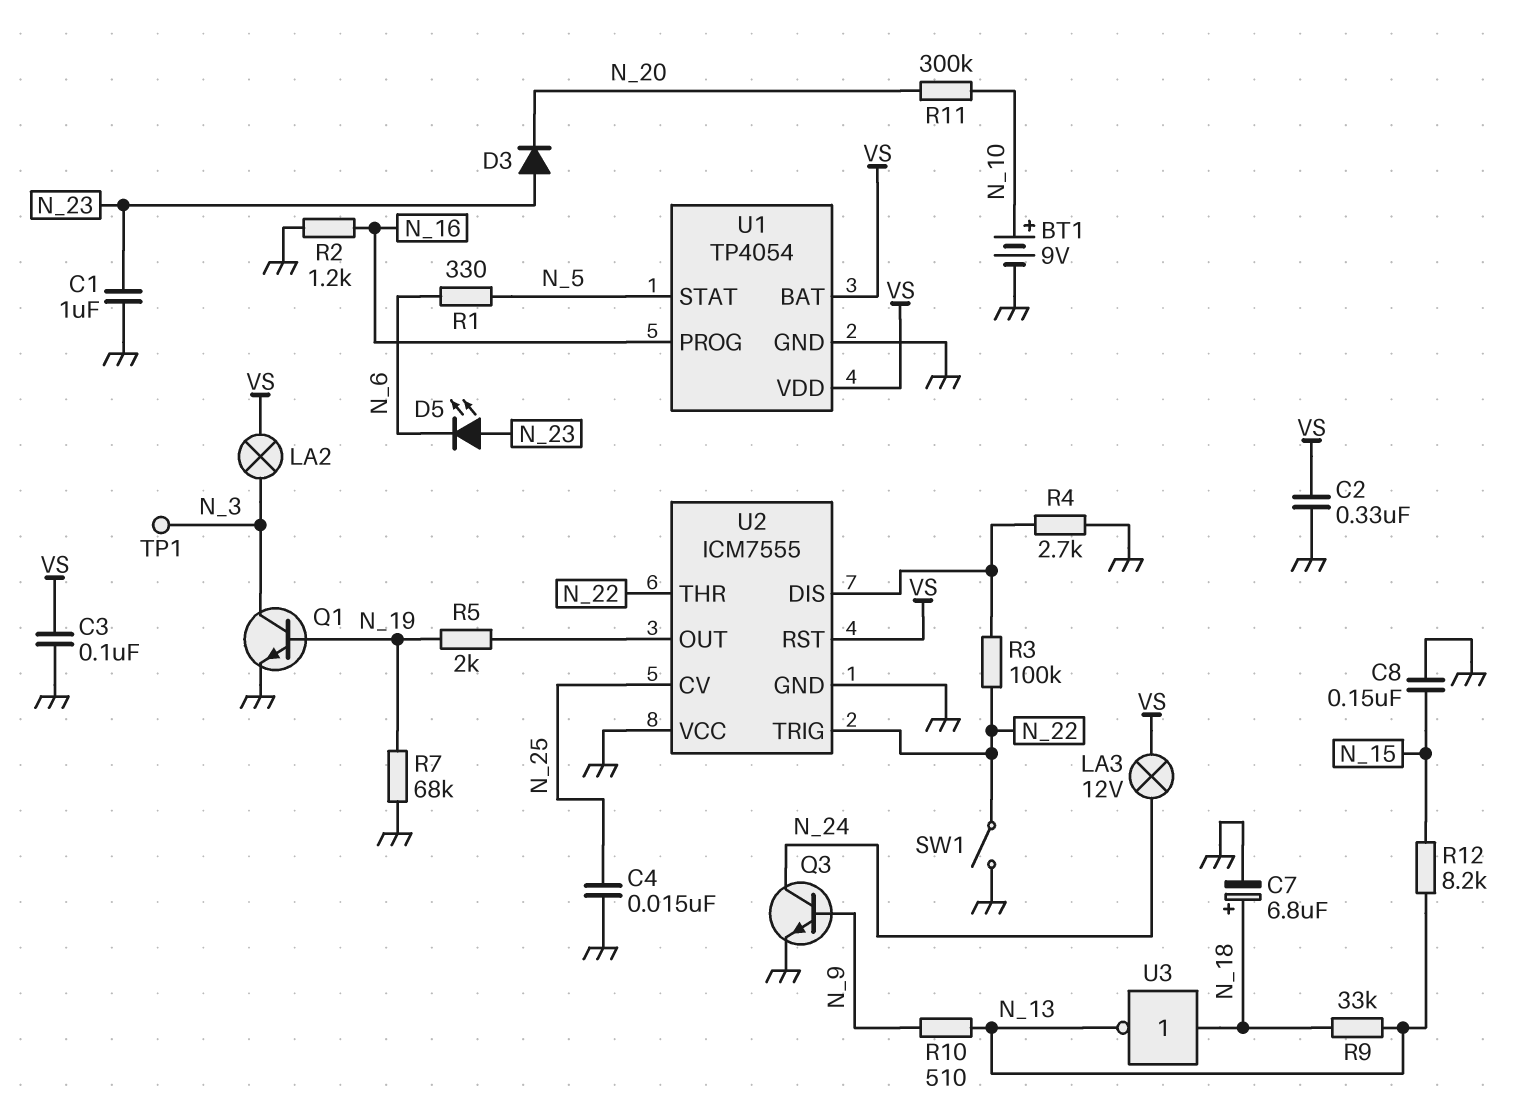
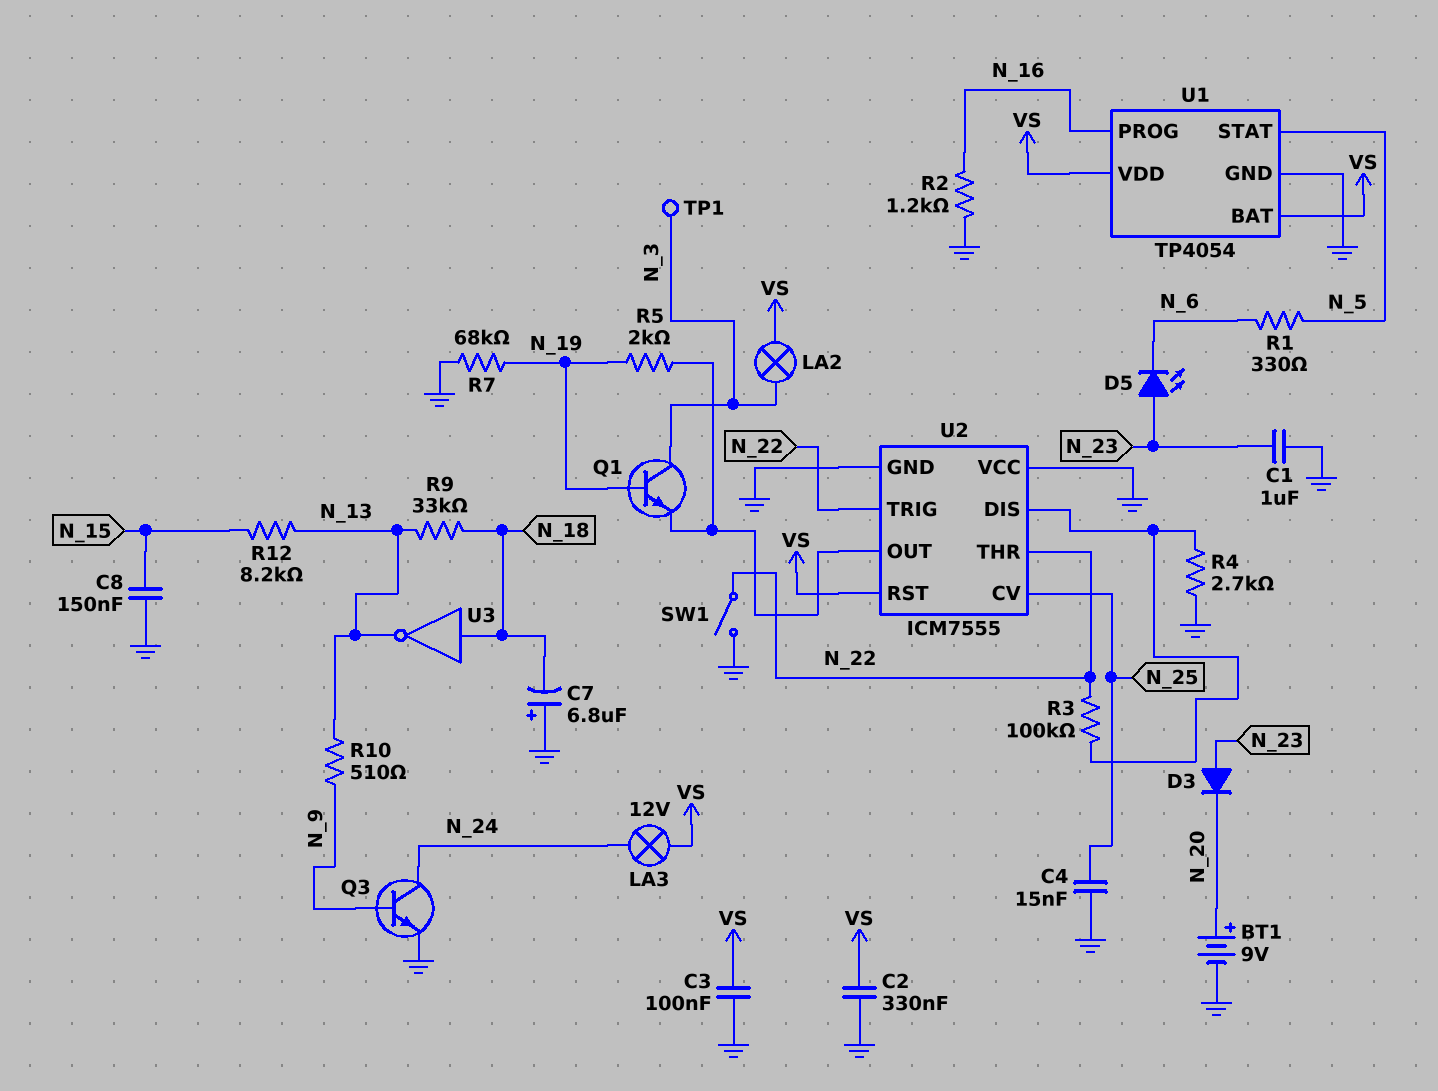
BT1: 9V (plus N_10, minus GND) -> 9V (plus N_20, minus GND)
C7: 6.8uF (plus N_18, minus GND) -> 6.8uF (plus GND, minus N_18)
Q1: NPN (B N_19, C N_3, E GND) -> NPN (B N_19, C N_3, E U2/OUT)
R11: 300k (N_10, N_20) -> none

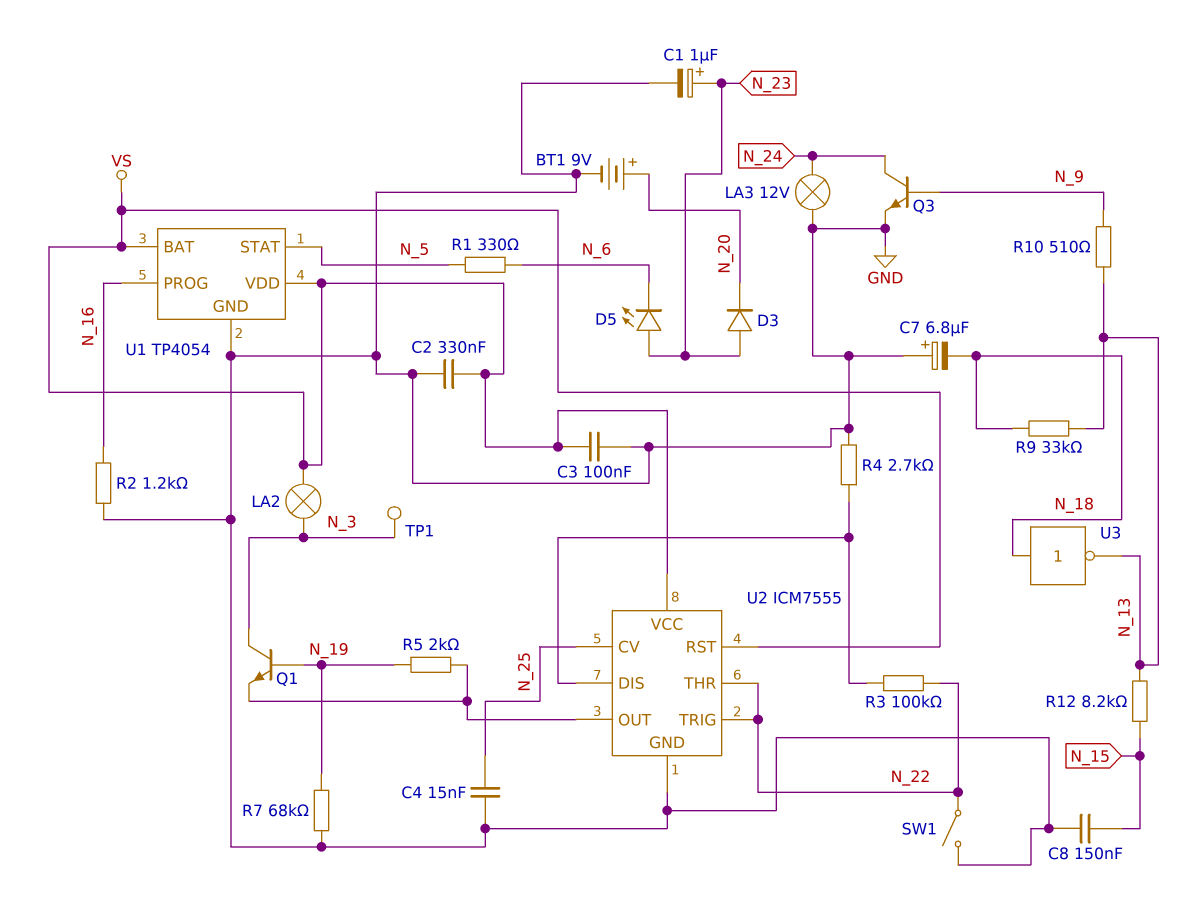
C1: 1uF (GND, N_23) -> 1uF (plus N_23, minus GND)
LA3: lamp 12V (N_24, VS) -> lamp 12V (GND, N_24)
U2 pin VCC: GND -> VS

